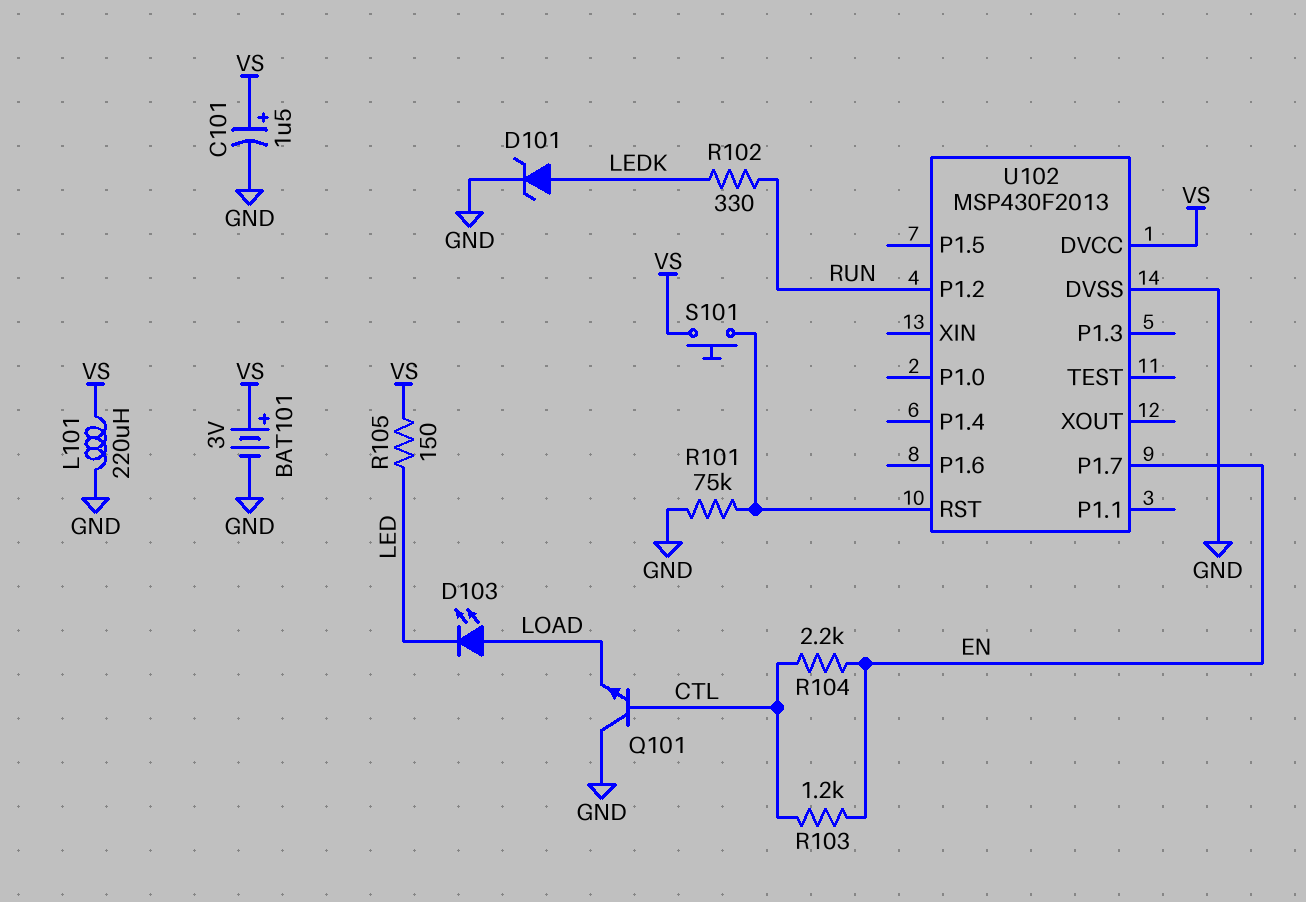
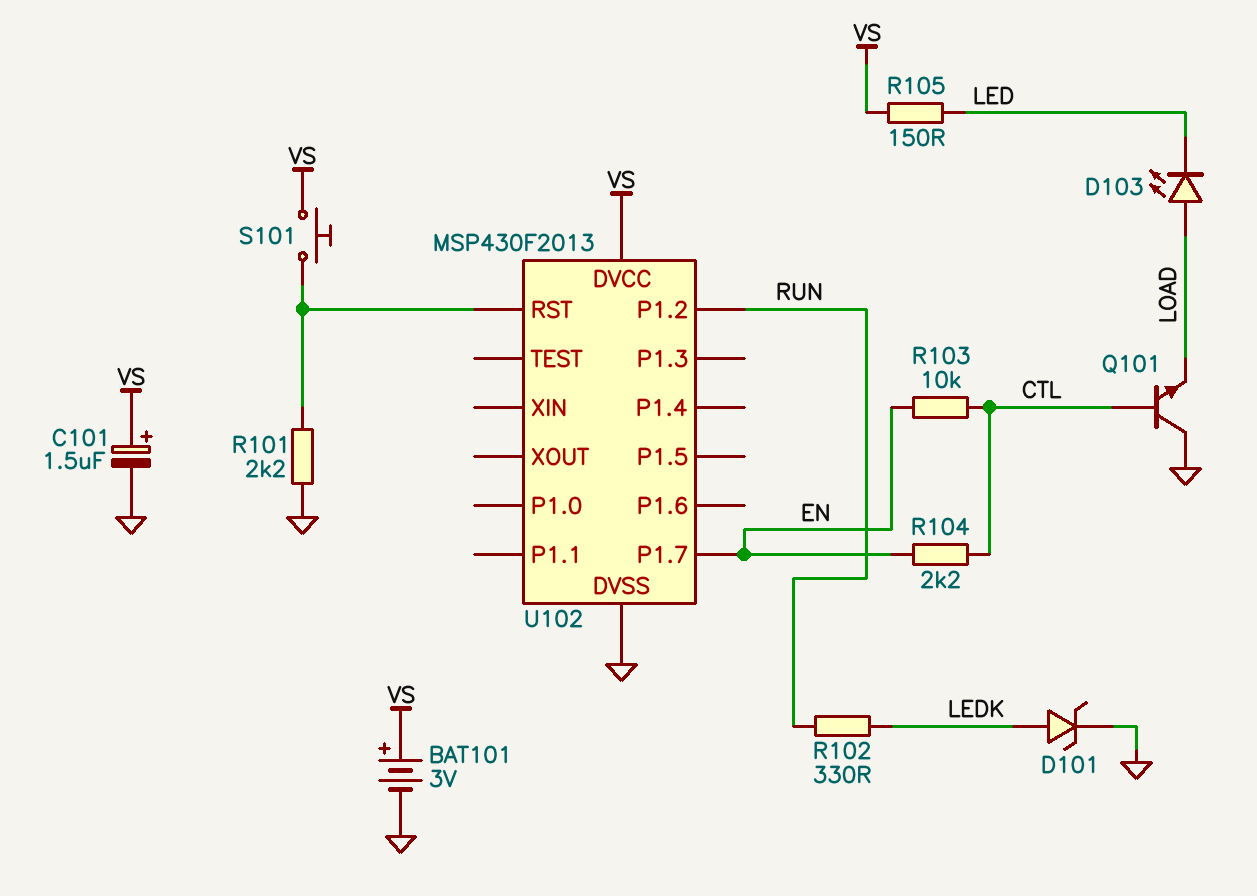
L101: 220uH (GND, VS) -> none
R101: 75k (GND, U102/RST) -> 2.2k (GND, U102/RST)
R103: 1.2k (CTL, EN) -> 10k (CTL, EN)

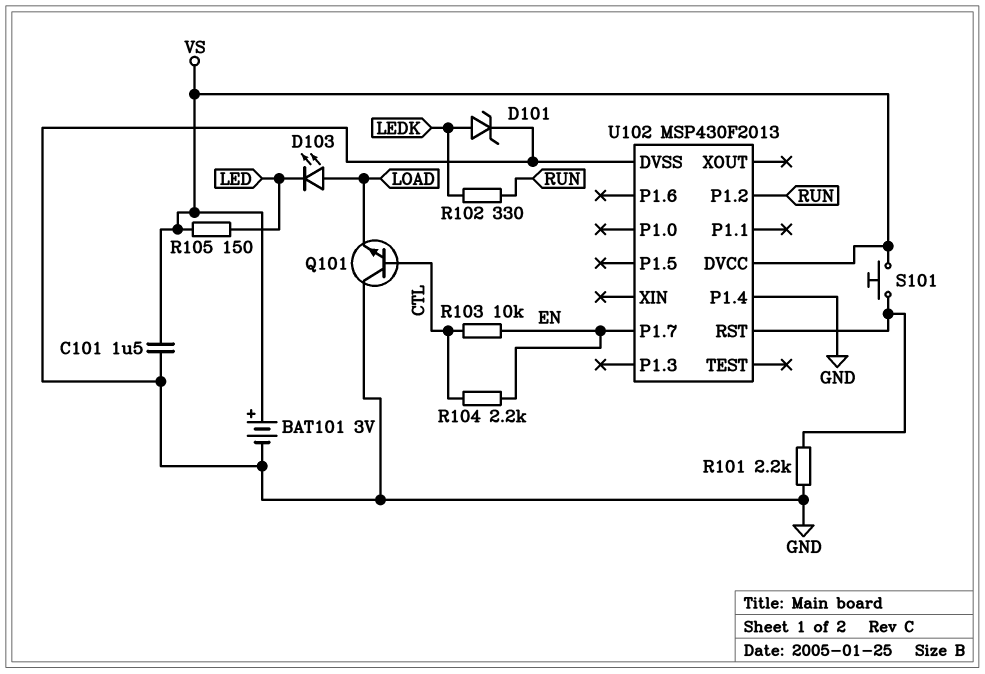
C101: 1.5uF (plus VS, minus GND) -> 1.5uF (GND, VS)
U102 pin P1.4: none -> GND

